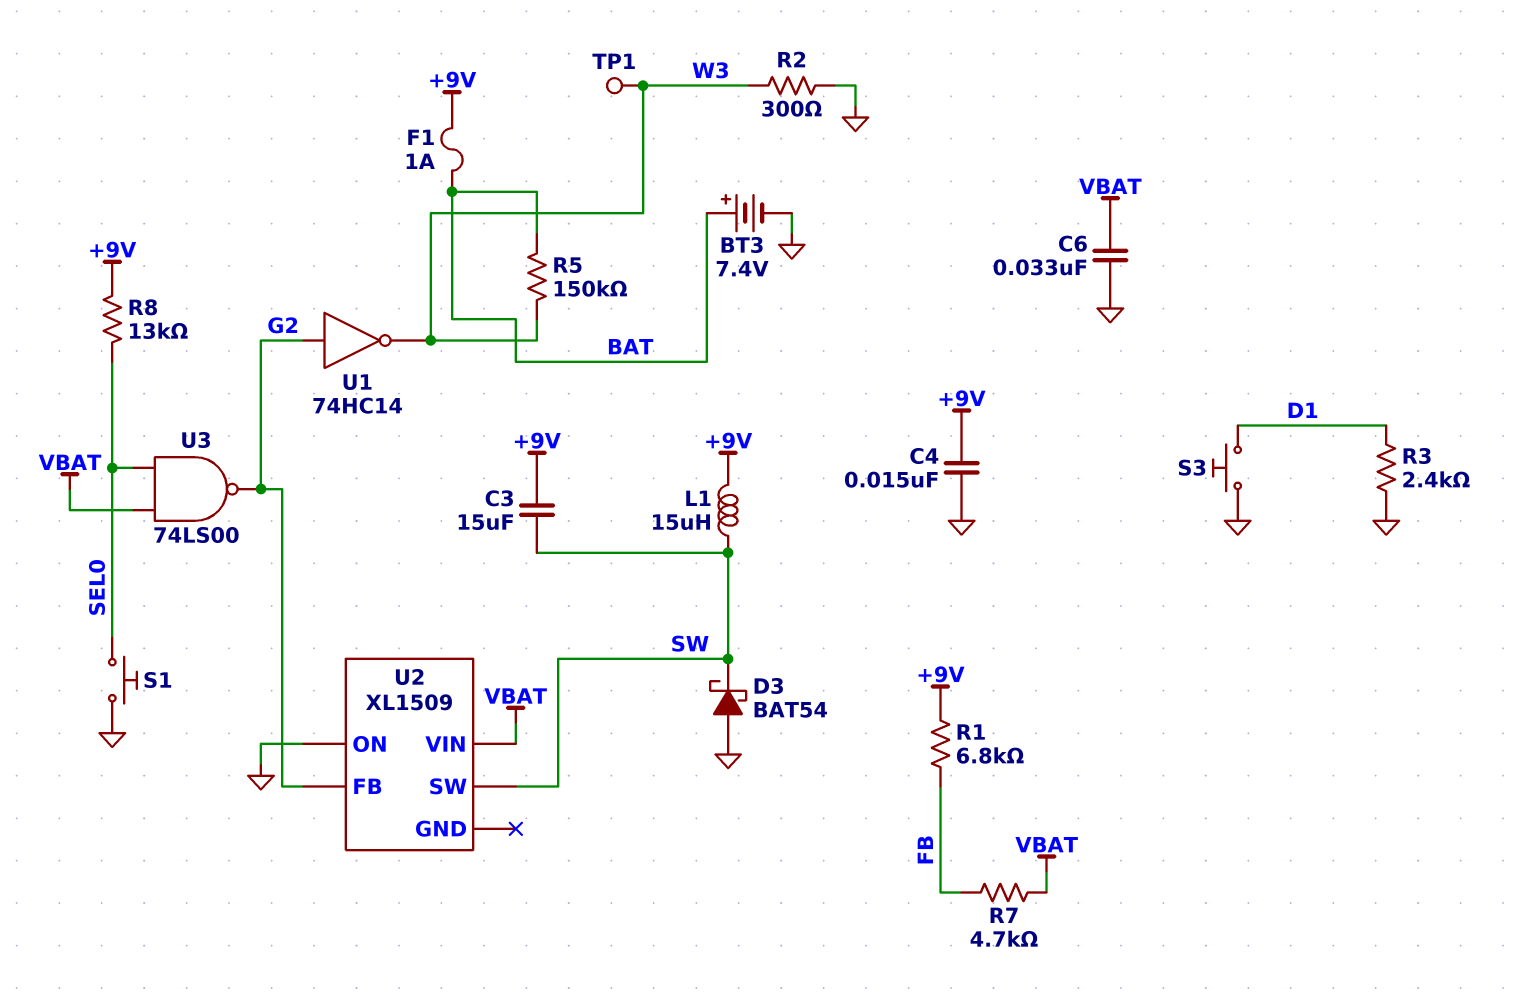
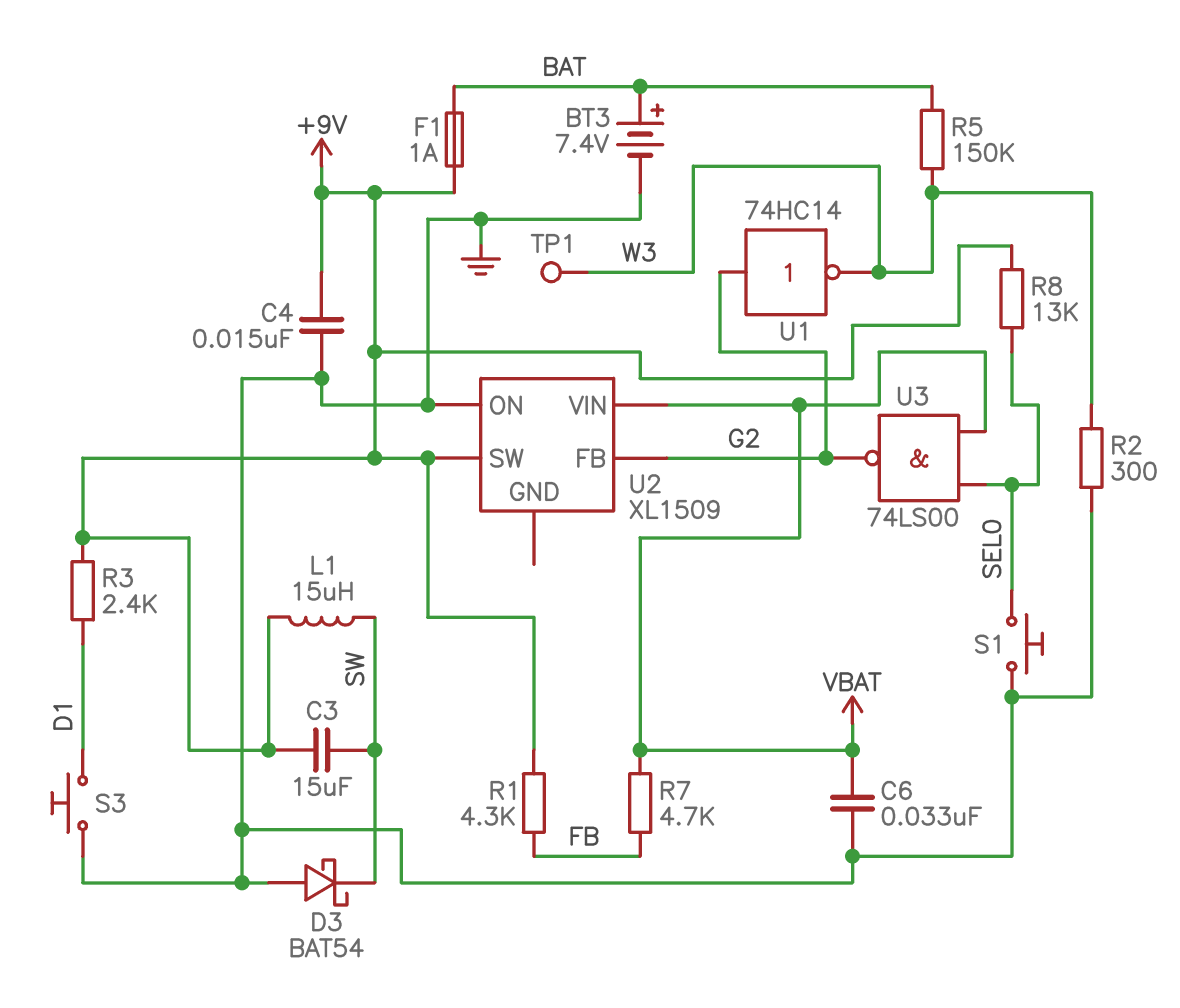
R1: 6.8k (+9V, FB) -> 4.3k (+9V, FB)
R3: 2.4k (D1, GND) -> 2.4k (+9V, D1)
U2 pin SW: SW -> +9V

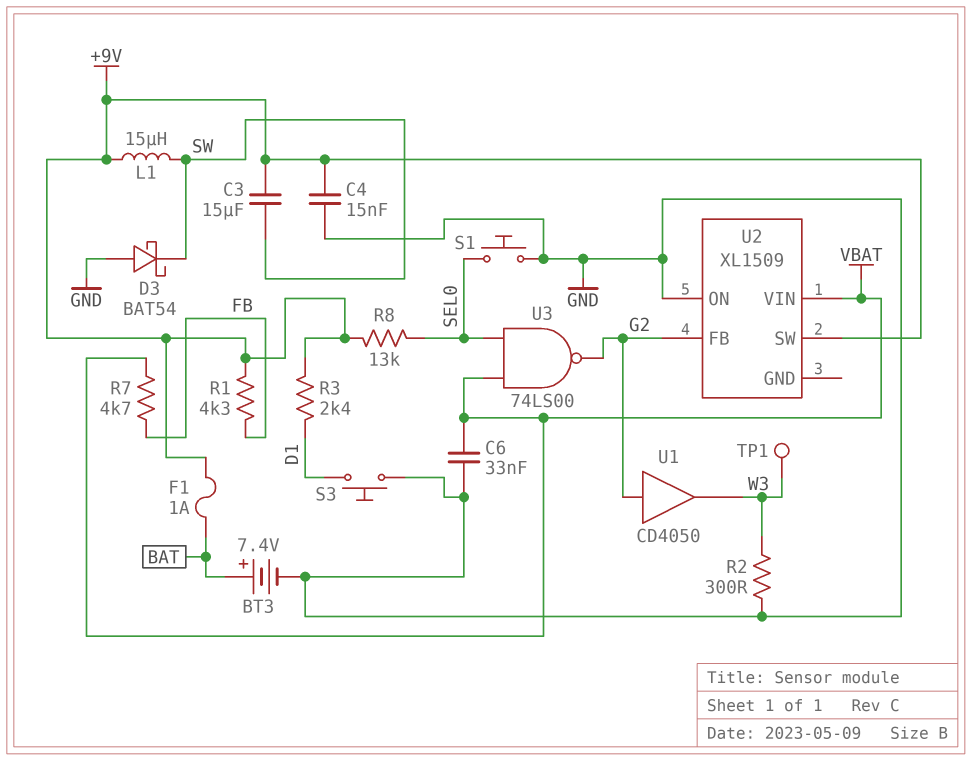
R5: 150k (BAT, W3) -> none
U1: NOT 74HC14 (in G2, out W3) -> buffer CD4050 (in G2, out W3)

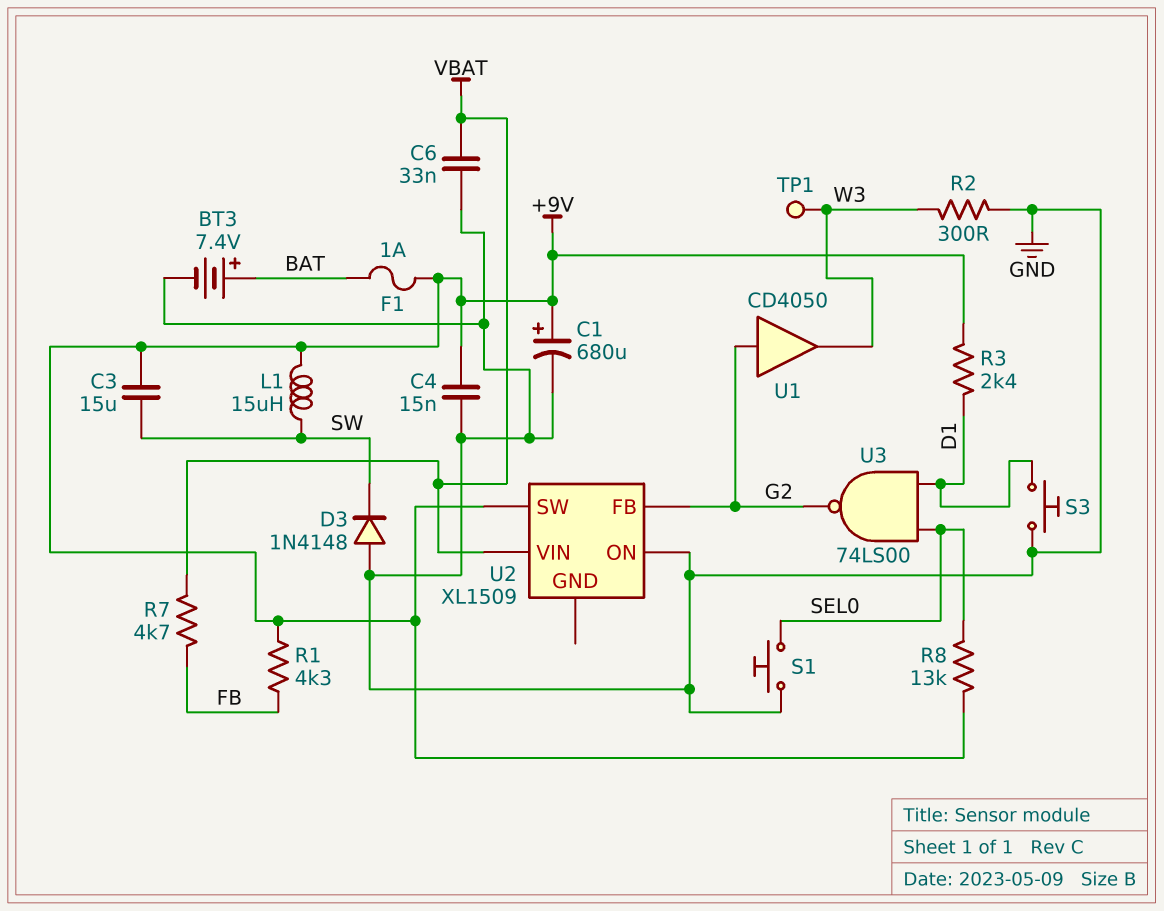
C1: none -> 680uF (plus +9V, minus GND)
D3: schottky BAT54 (A GND, K SW) -> diode 1N4148 (A GND, K SW)
U3: NAND 74LS00 (in SEL0, in VBAT, out G2) -> NAND 74LS00 (in D1, in SEL0, out G2)

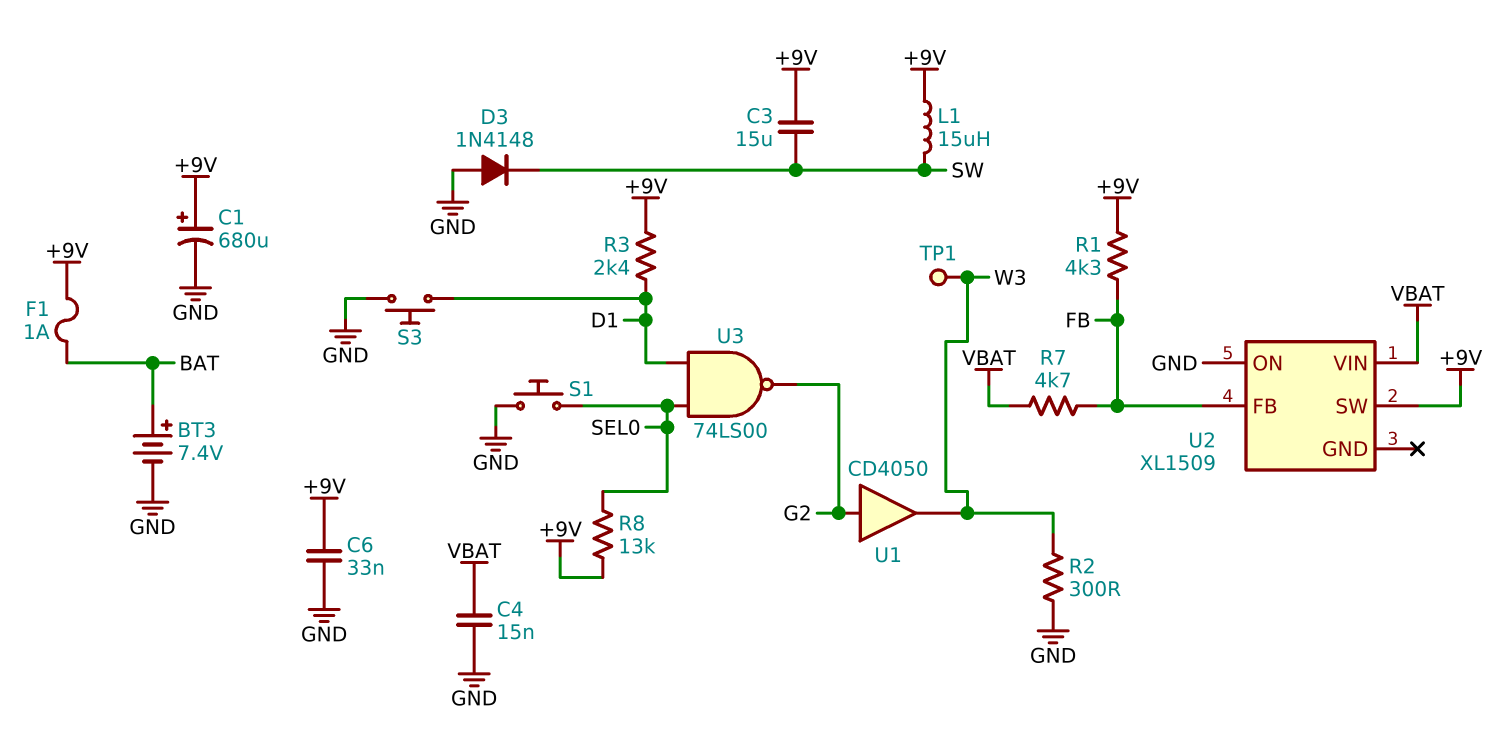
C4: 15nF (+9V, GND) -> 15nF (GND, VBAT)
C6: 33nF (GND, VBAT) -> 33nF (+9V, GND)
U2 pin FB: G2 -> FB

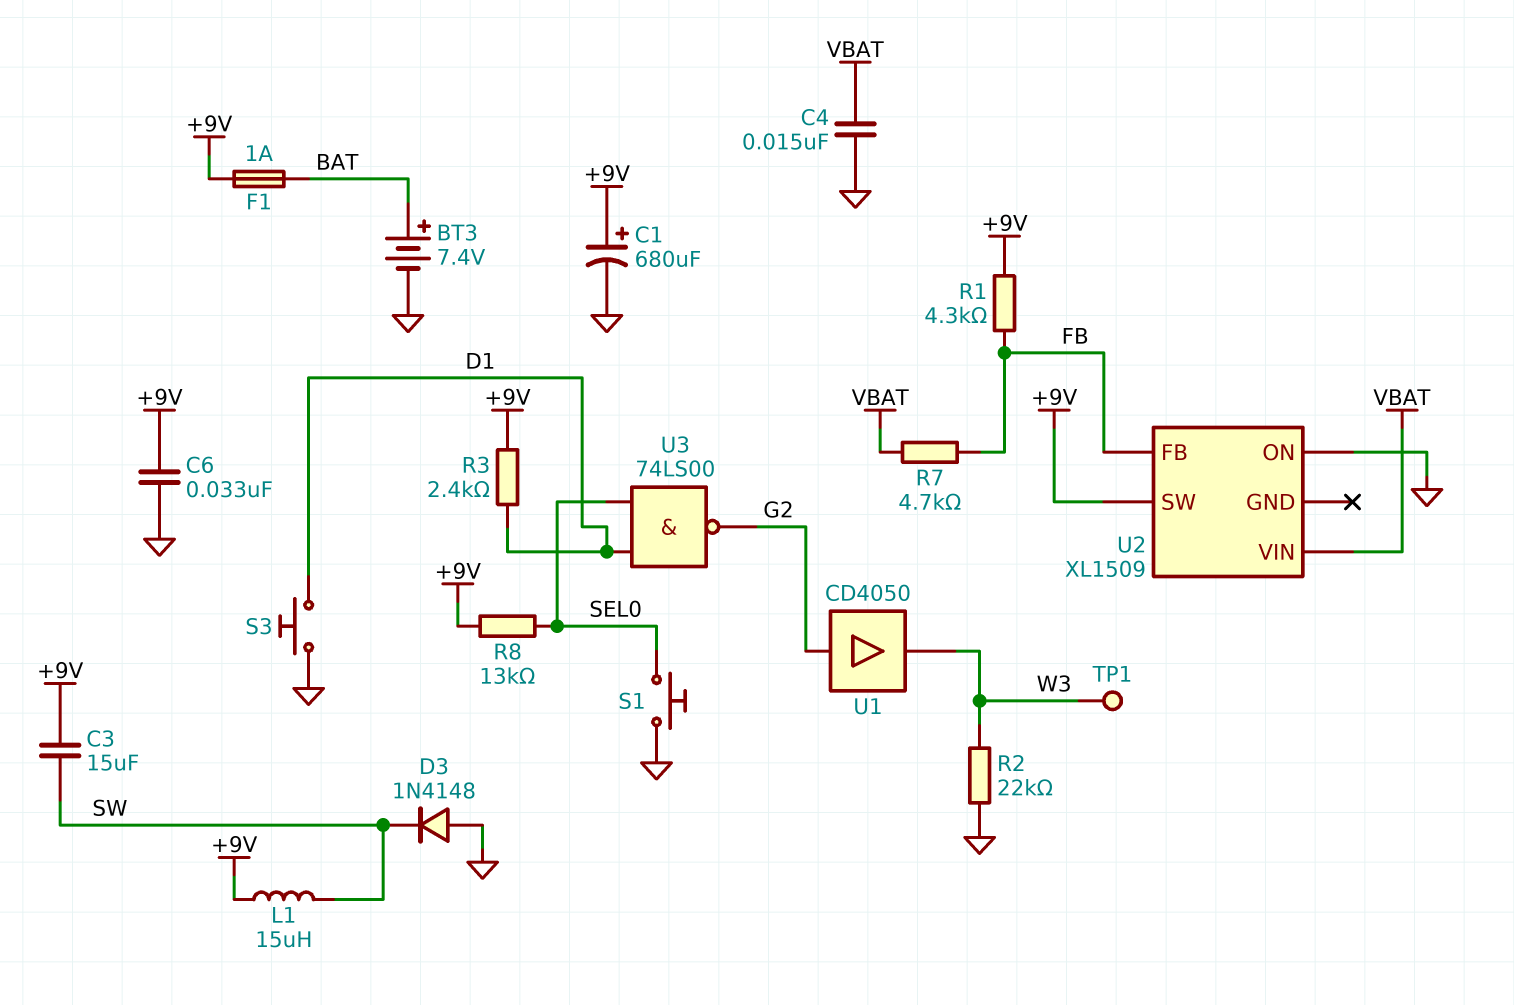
R2: 300 (GND, W3) -> 22k (GND, W3)

